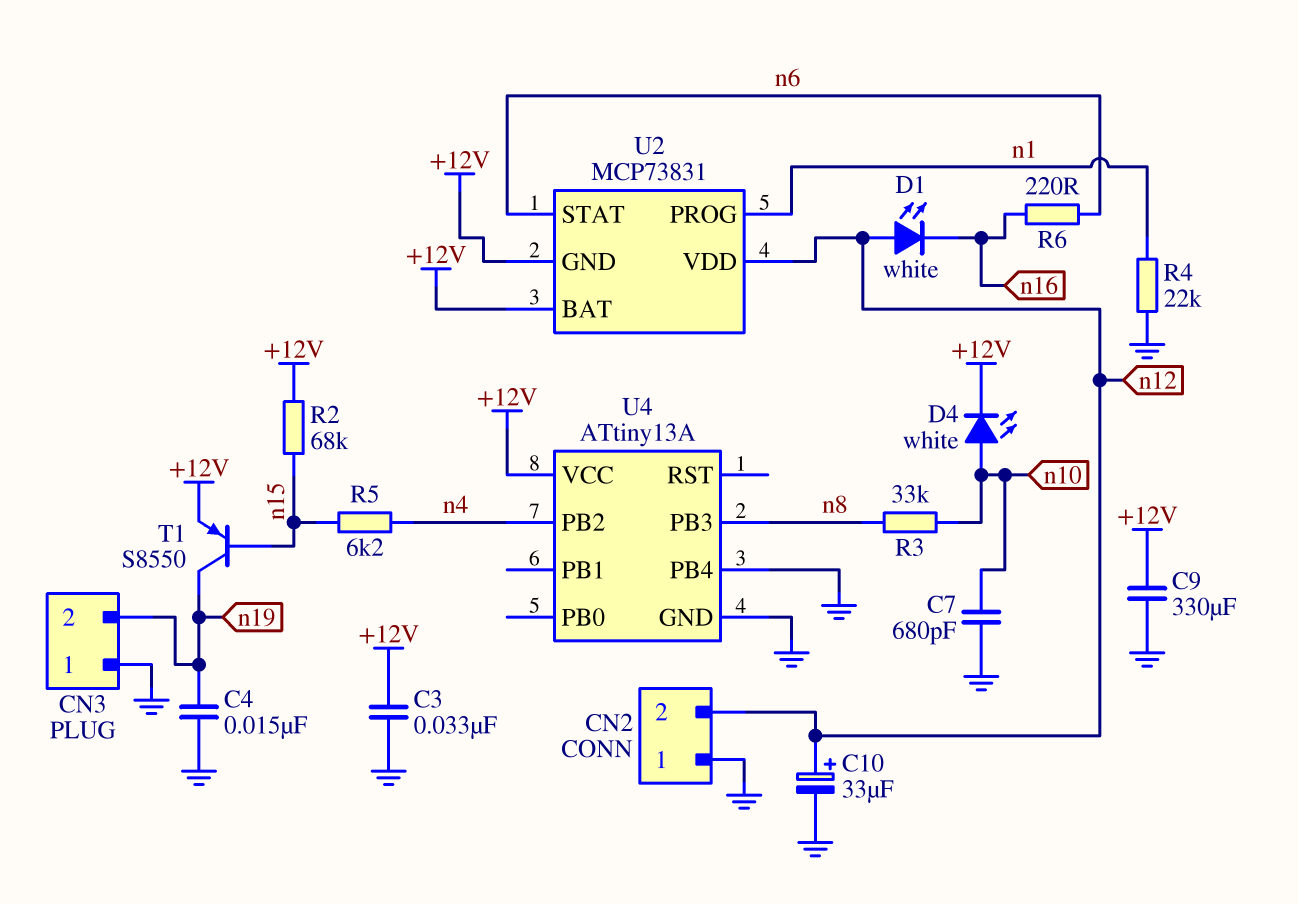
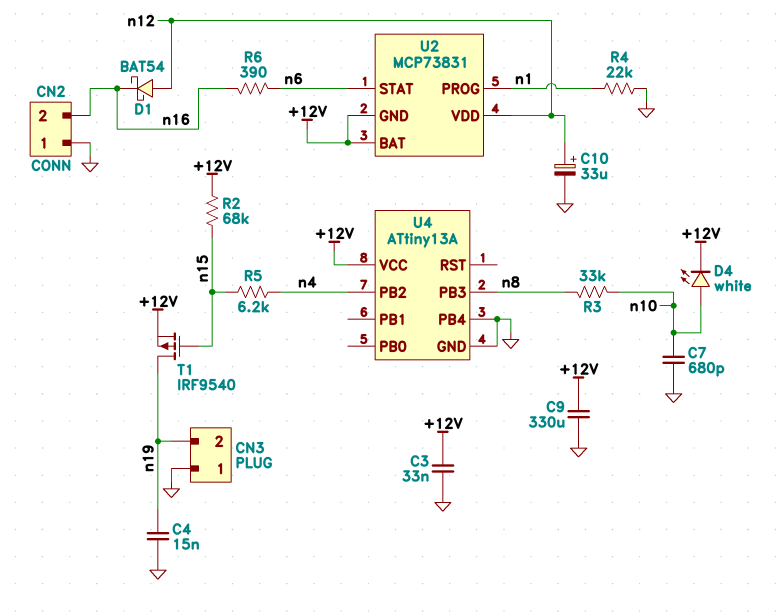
CN2 pin 2: n12 -> n16
D1: LED white (A n12, K n16) -> schottky BAT54 (A n12, K n16)
R6: 220 (n6, n16) -> 390 (n6, n16)
T1: PNP S8550 (B n15, C n19, E +12V) -> PMOS IRF9540 (G n15, D n19, S +12V)

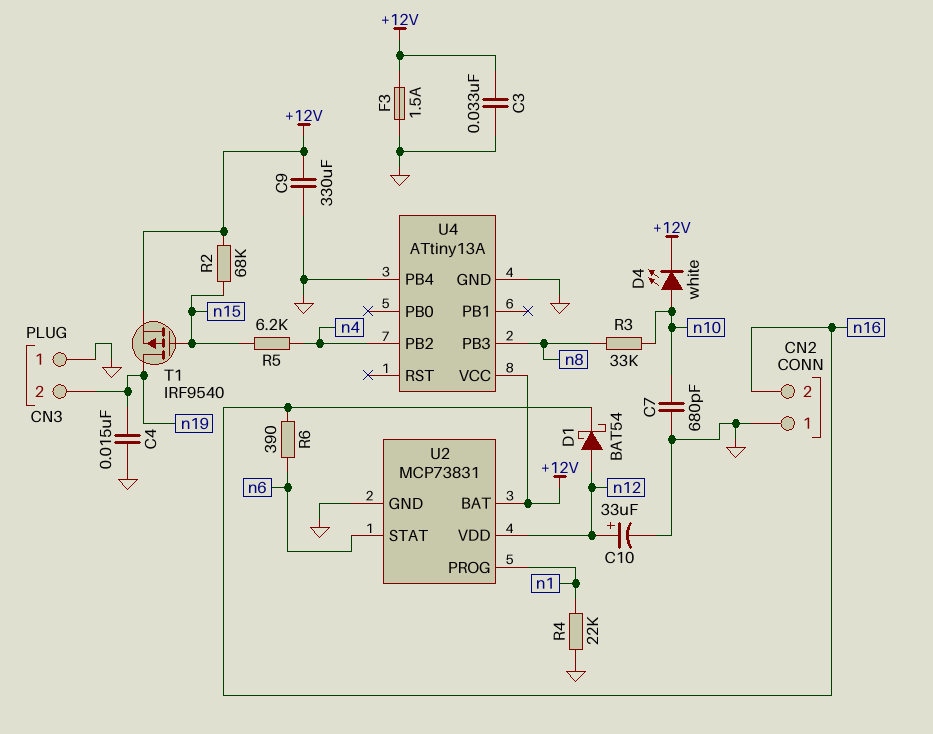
F3: none -> 1.5A (+12V, GND)
U2 pin GND: +12V -> GND

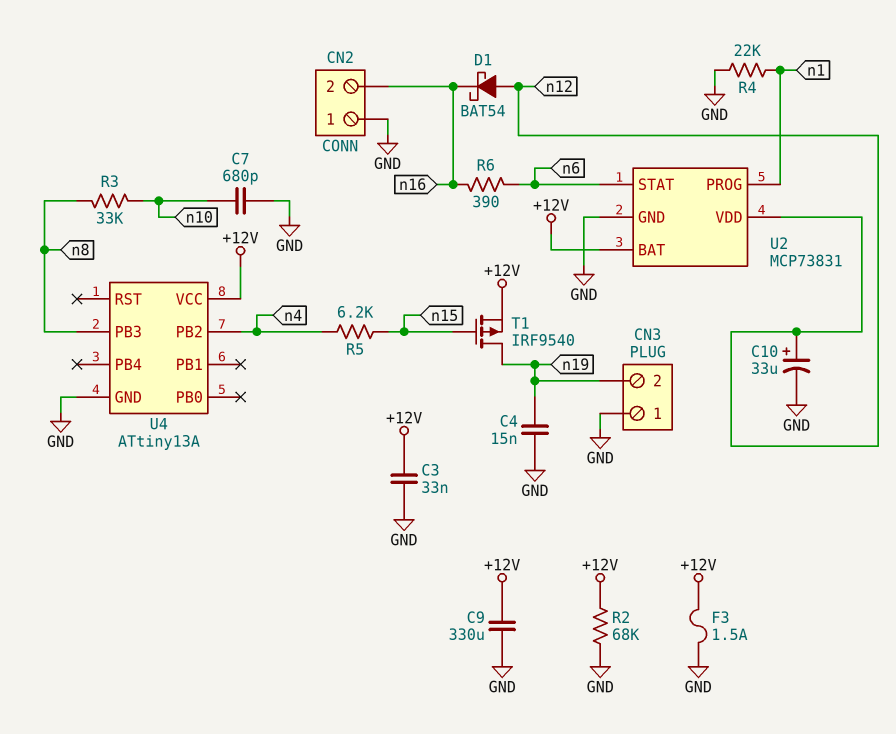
D4: LED white (A n10, K +12V) -> none
R2: 68k (+12V, n15) -> 68k (+12V, GND)
U4 pin PB4: GND -> none

